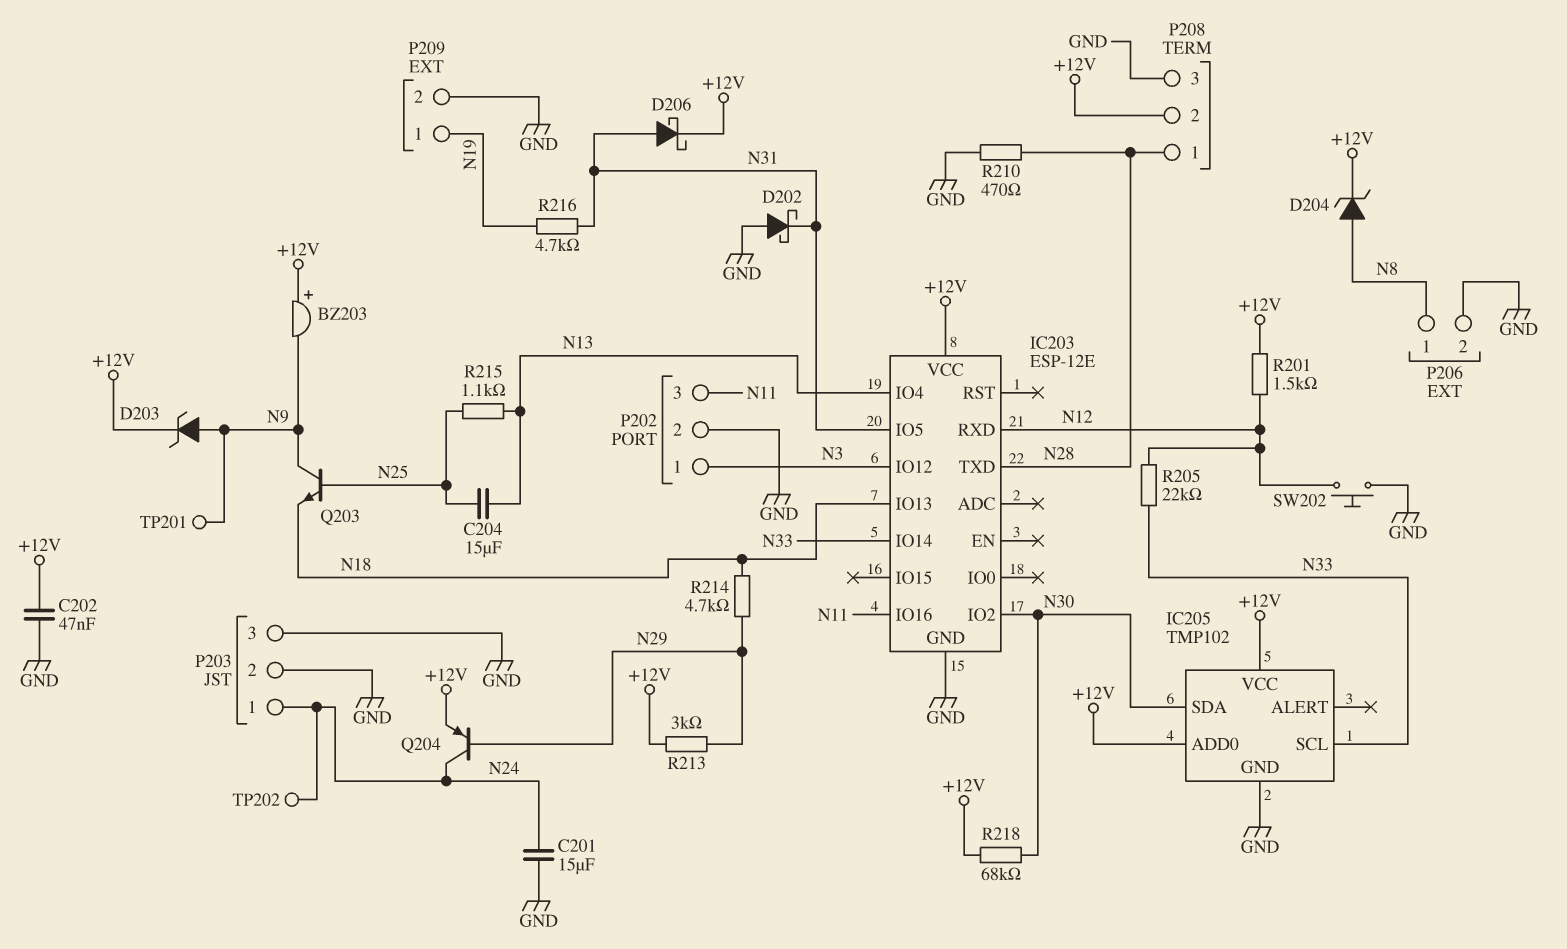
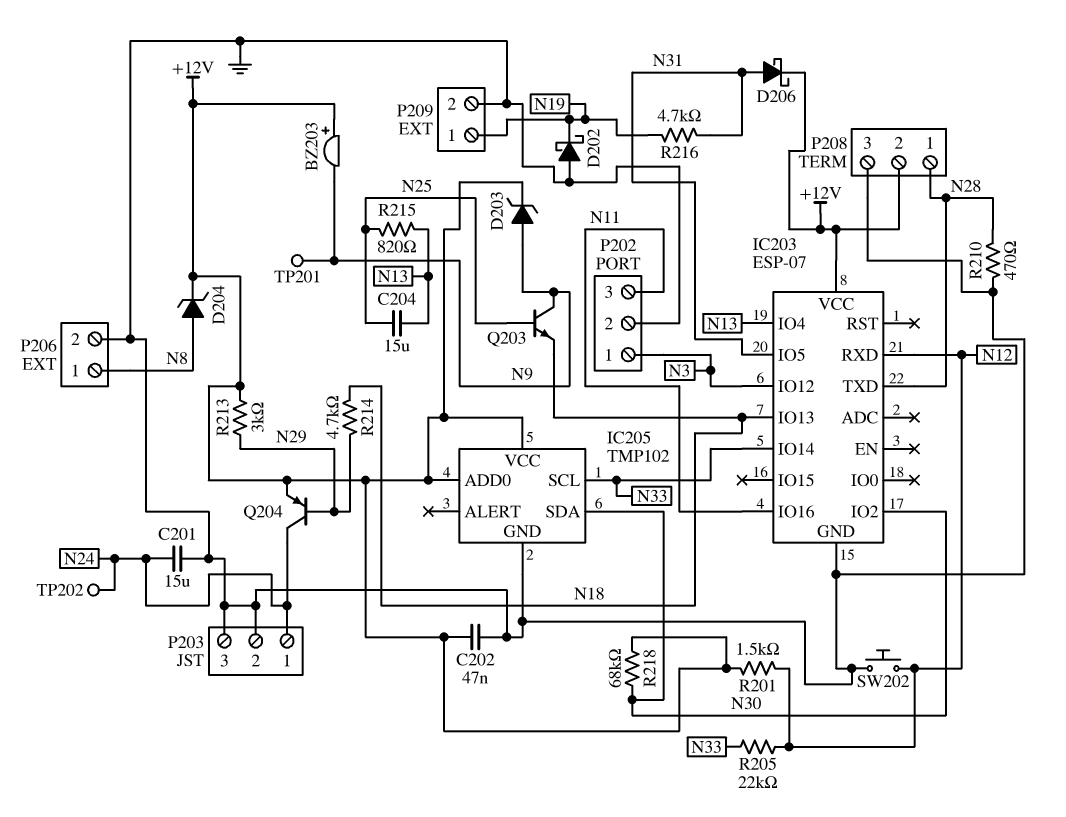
D202: schottky (A GND, K N31) -> schottky (A GND, K N19)
IC203: ESP-12E -> ESP-07
R215: 1.1k (N13, N25) -> 820 (N13, N25)

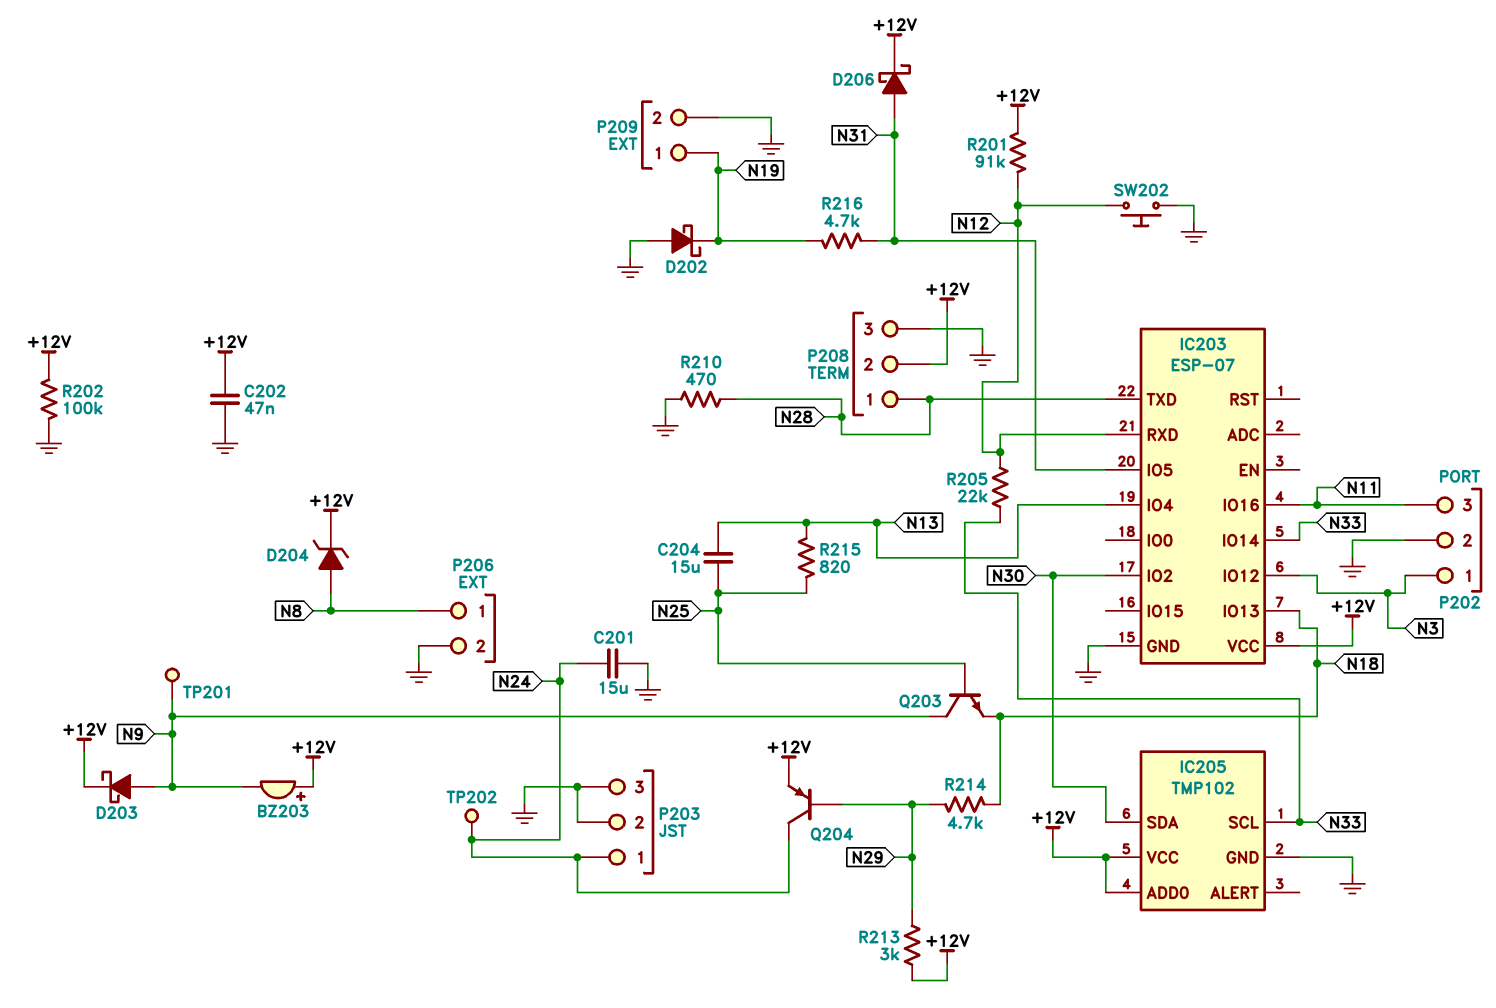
D203: zener (A N9, K +12V) -> schottky (A N9, K +12V)
R201: 1.5k (+12V, N12) -> 91k (+12V, N12)
R202: none -> 100k (+12V, GND)
R218: 68k (+12V, N30) -> none

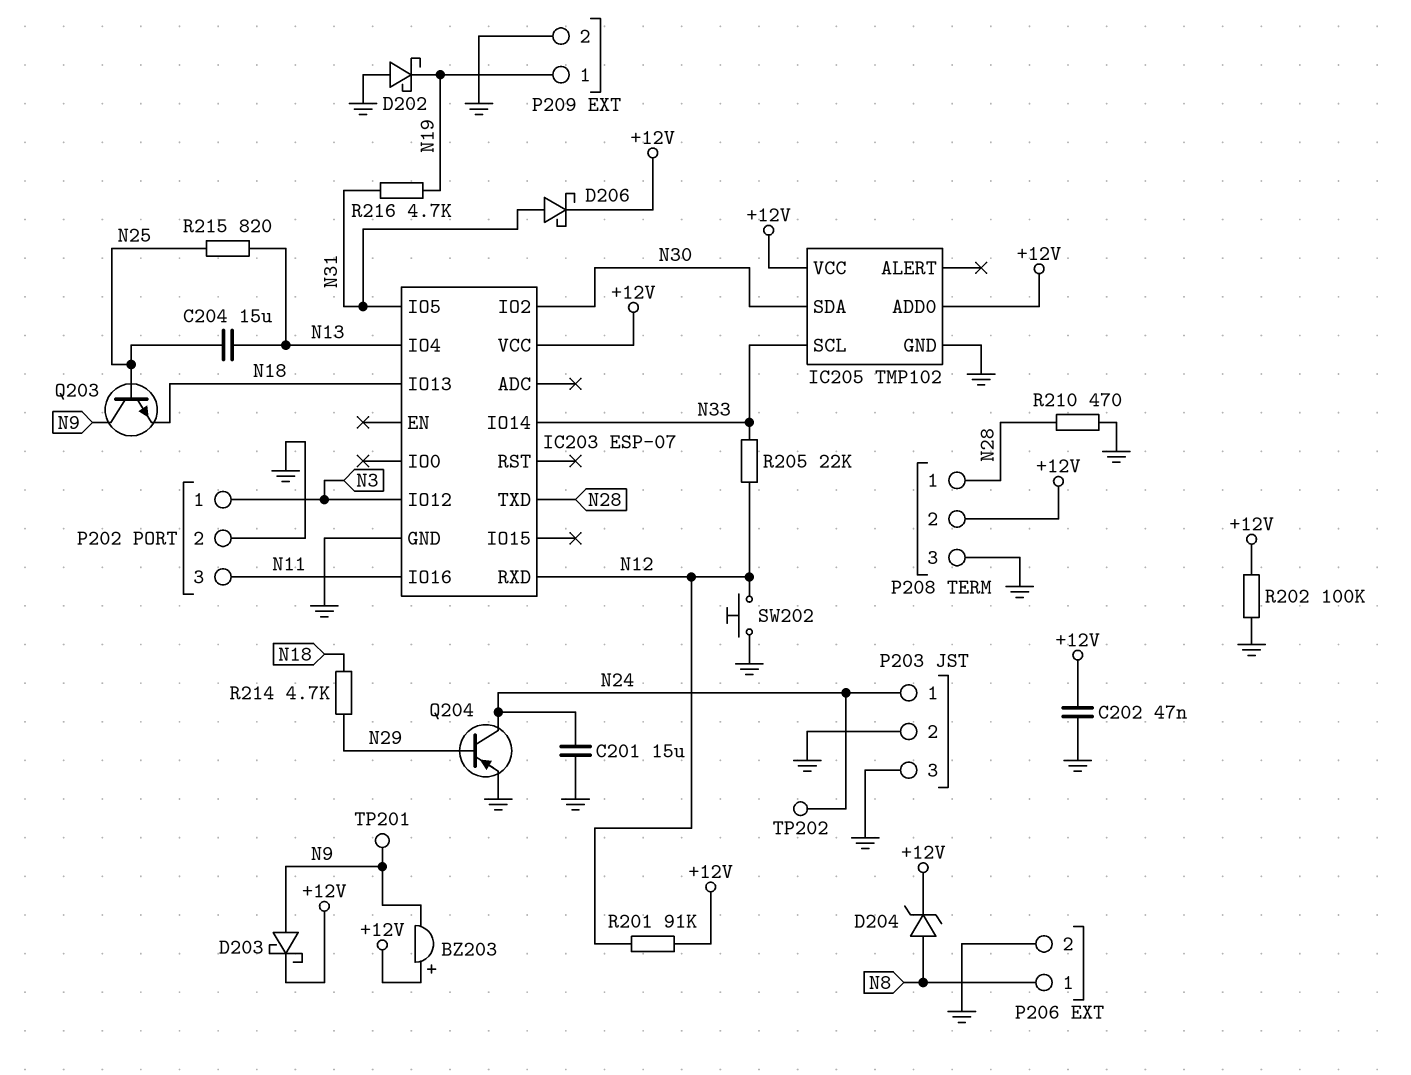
Q204: PNP (B N29, C N24, E +12V) -> PNP (B N29, C N24, E GND)
R213: 3k (+12V, N29) -> none

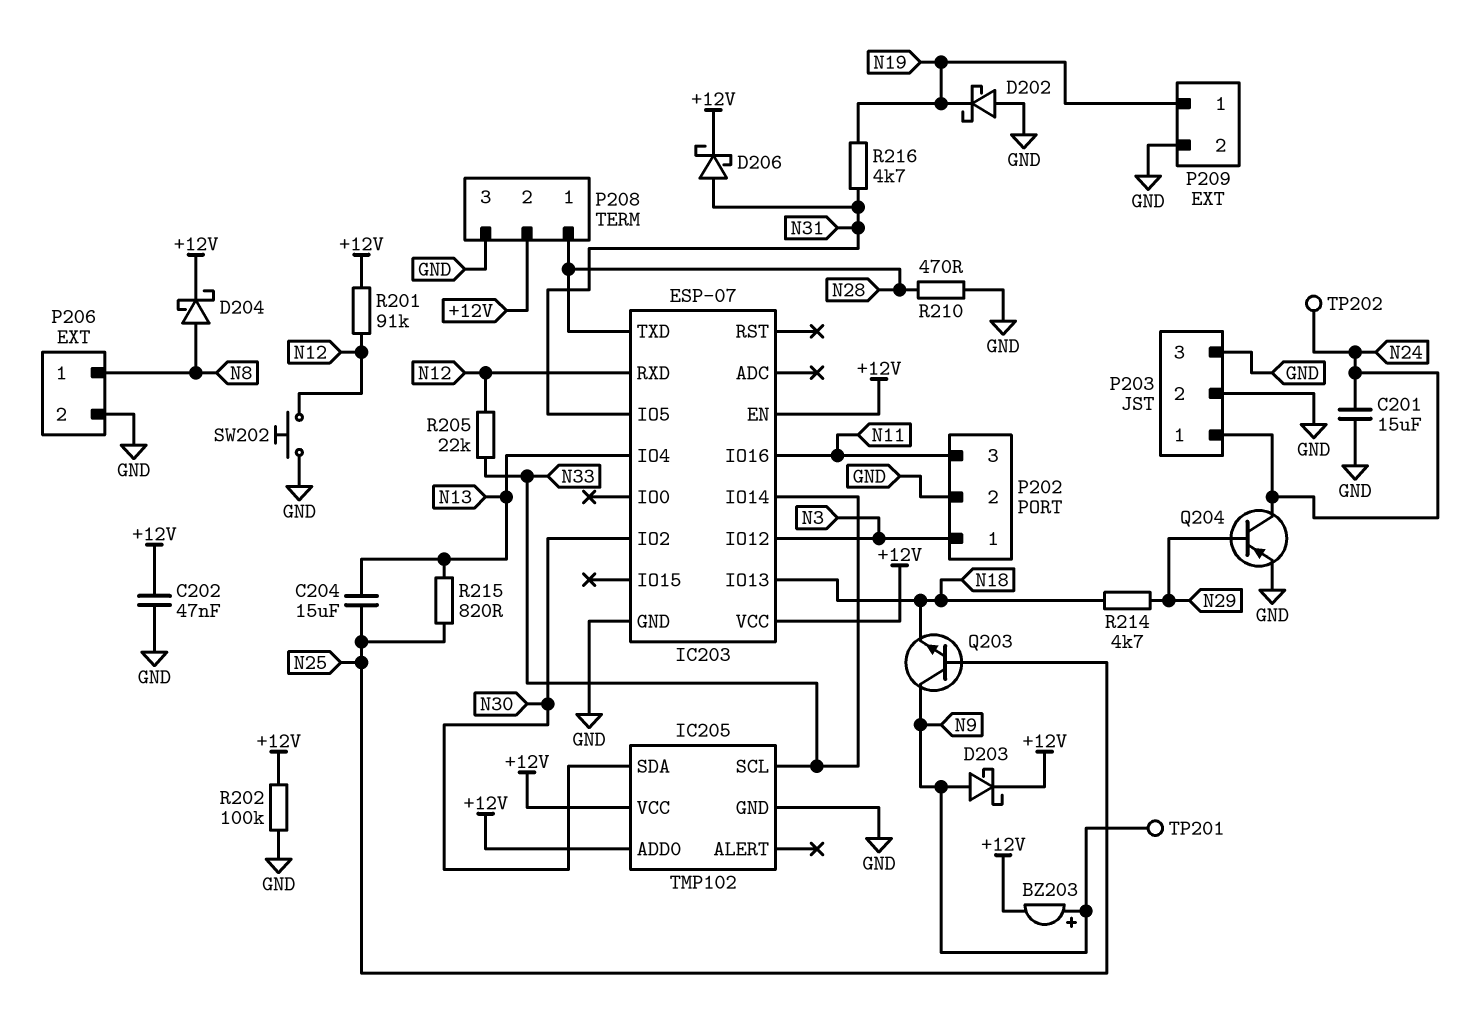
BZ203: buzzer (plus +12V, minus N9) -> buzzer (plus N9, minus +12V)
D204: zener (A N8, K +12V) -> schottky (A N8, K +12V)
IC203 pin EN: none -> +12V

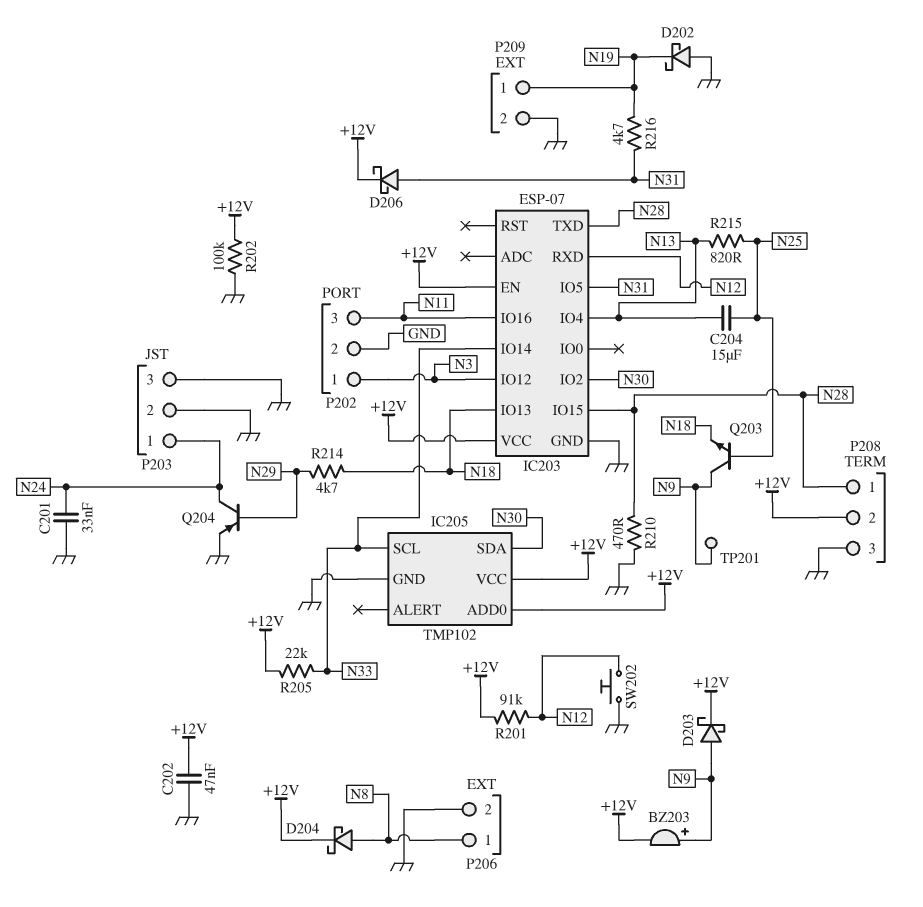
C201: 15uF (GND, N24) -> 33nF (GND, N24)
IC203 pin IO15: none -> N28
R205: 22k (N12, N33) -> 22k (+12V, N33)
TP202: test point (N24) -> none

